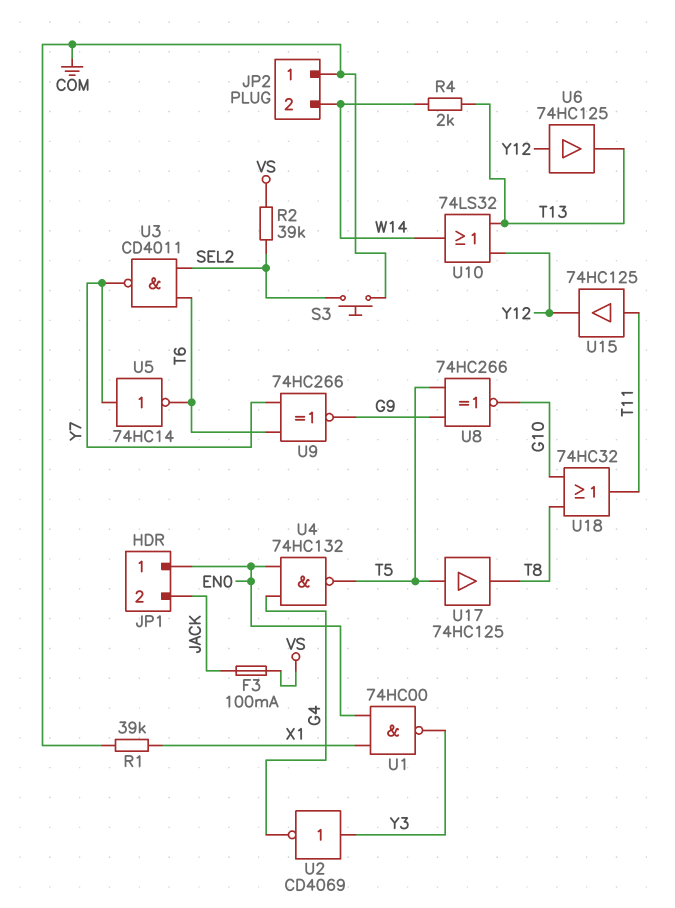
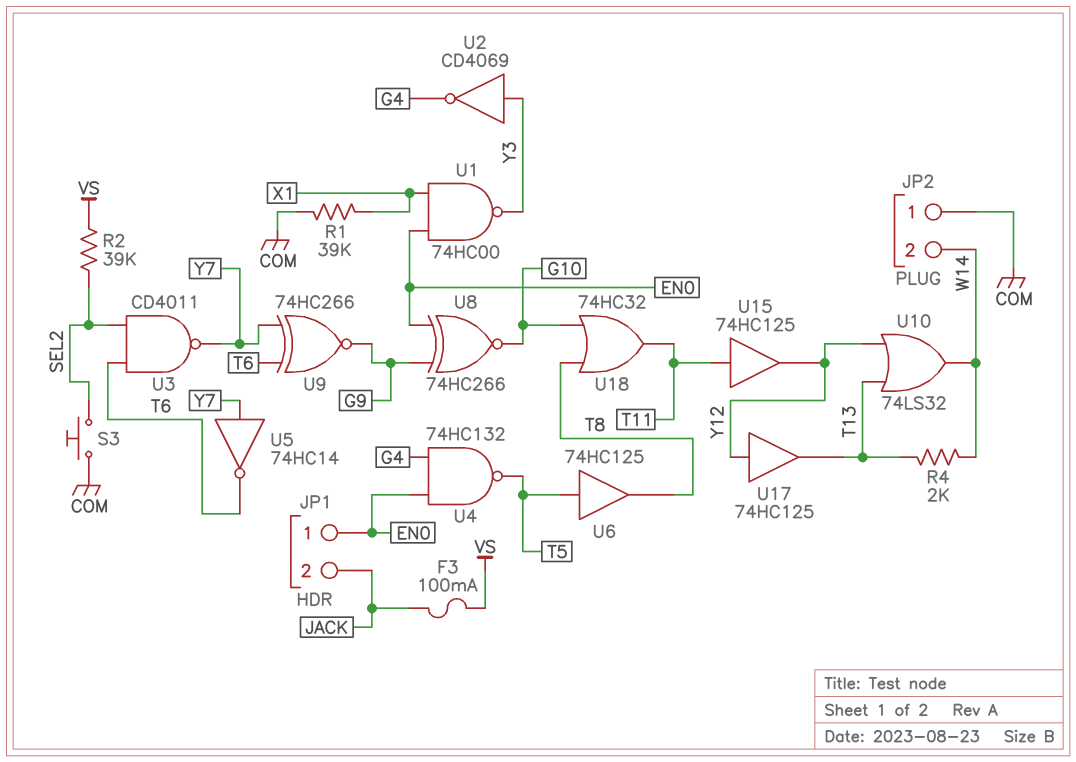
U6: buffer 74HC125 (in Y12, out T13) -> buffer 74HC125 (in T5, out T8)
U8: XNOR 74HC266 (in G9, in T5, out G10) -> XNOR 74HC266 (in EN0, in G9, out G10)
U17: buffer 74HC125 (in T5, out T8) -> buffer 74HC125 (in Y12, out T13)

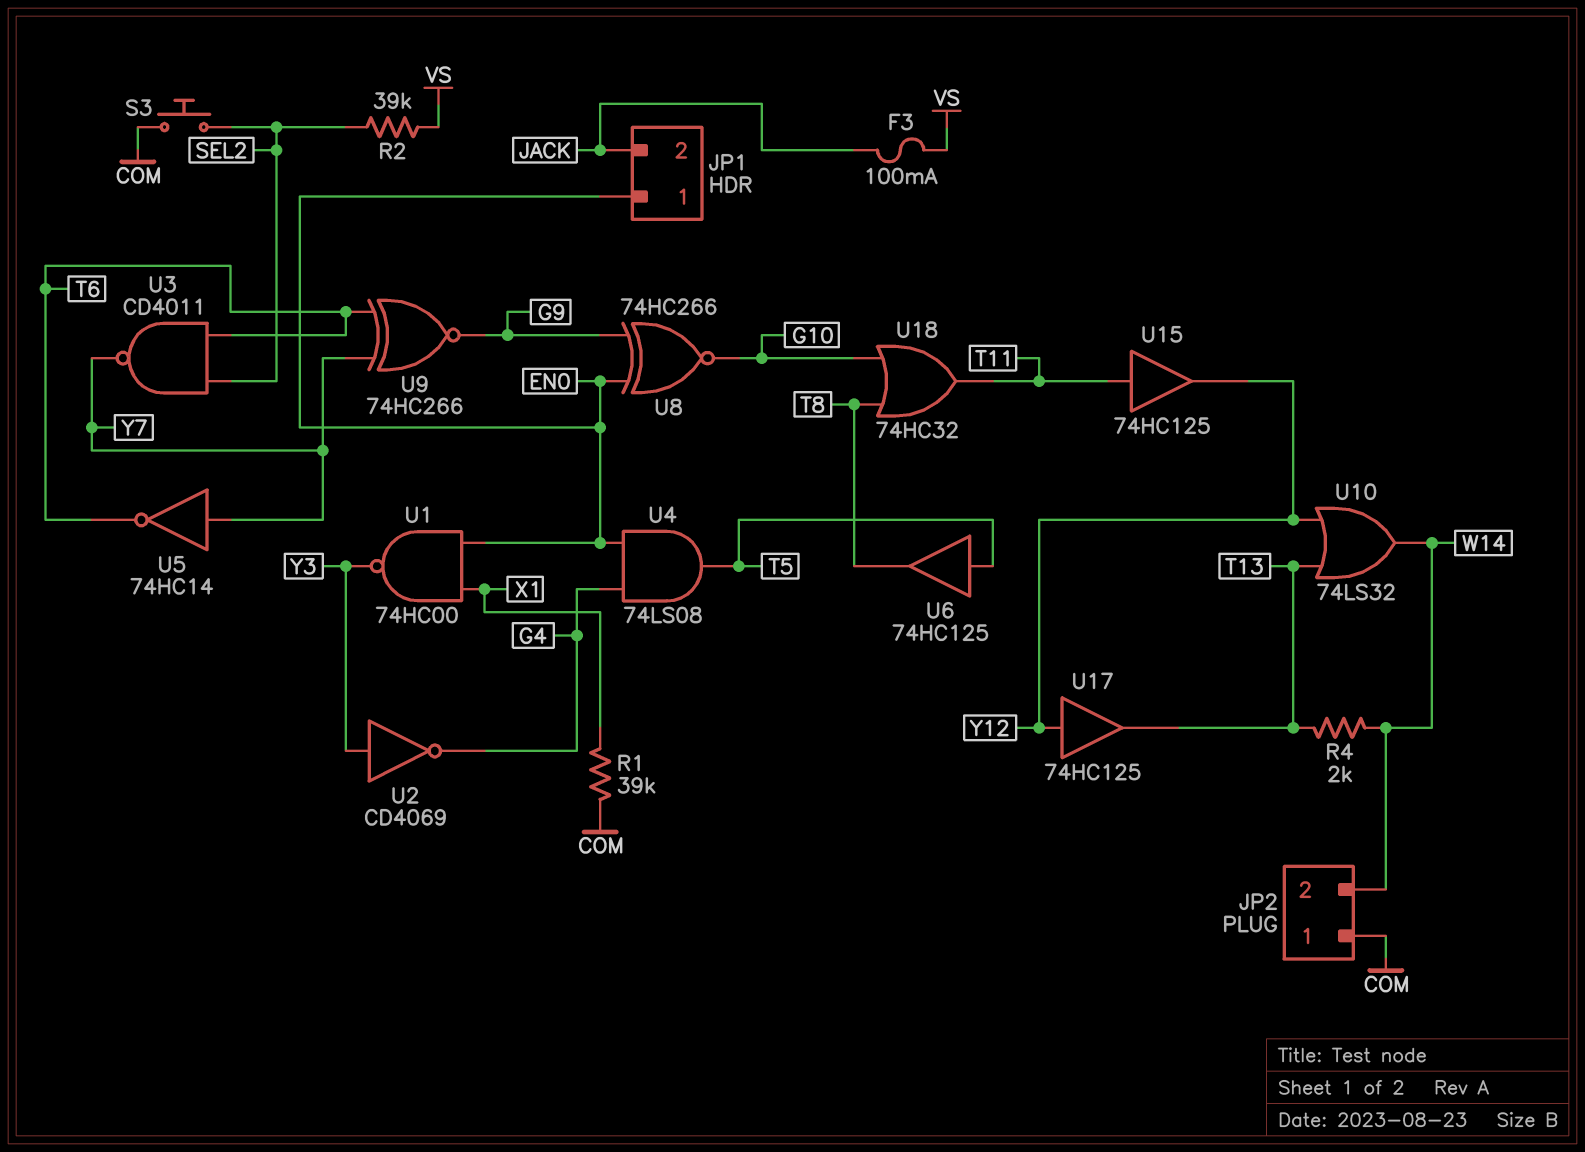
U4: NAND 74HC132 (in EN0, in G4, out T5) -> AND 74LS08 (in EN0, in G4, out T5)

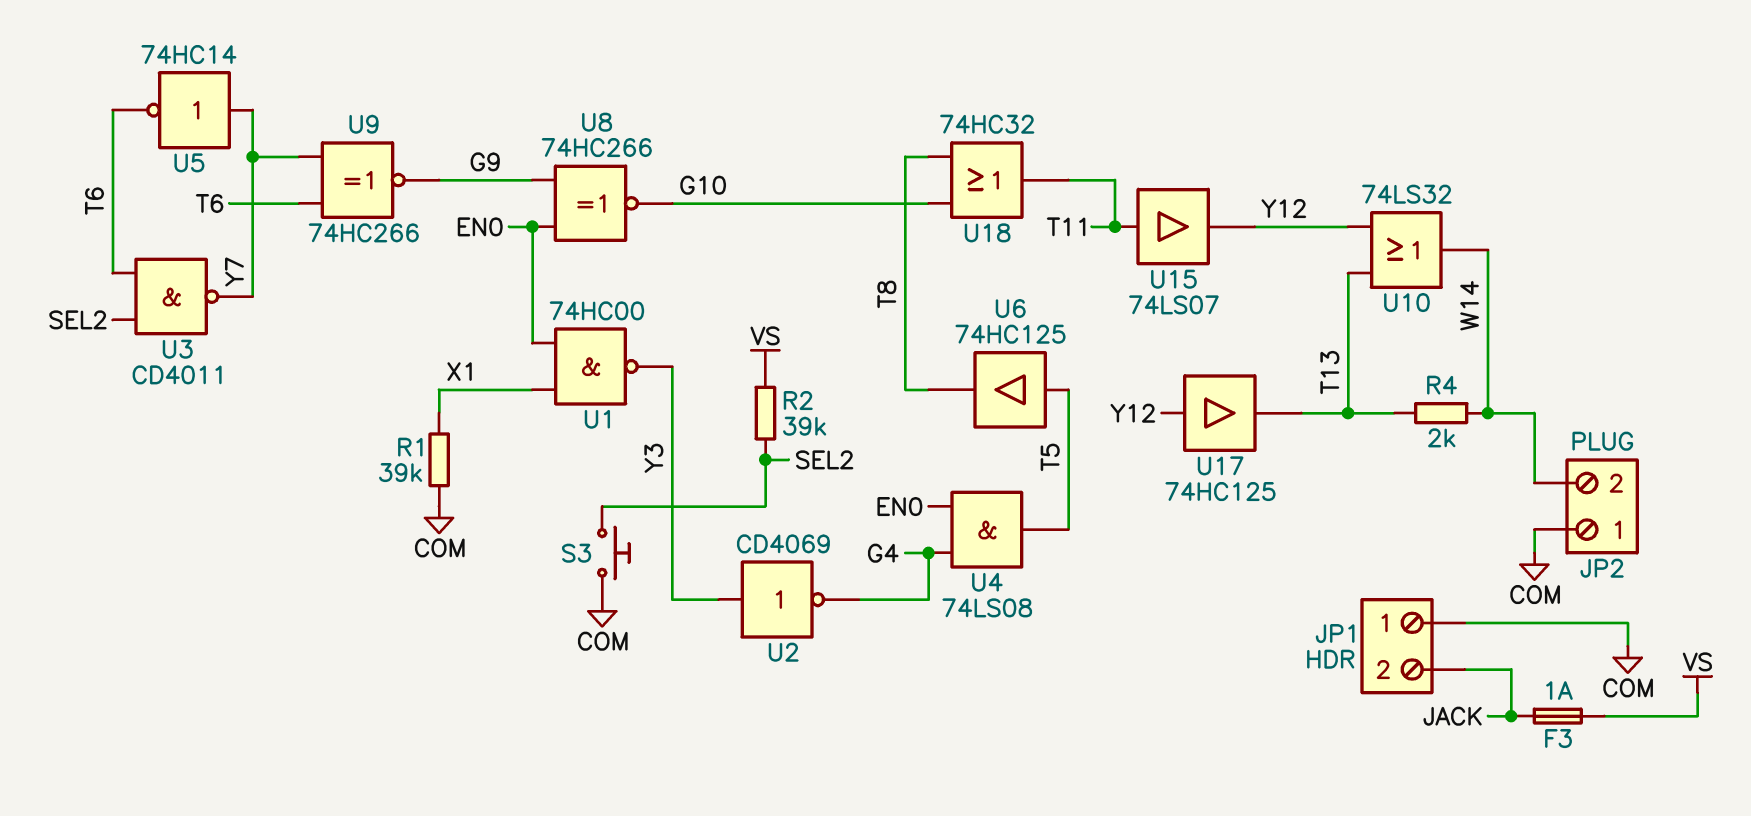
F3: 100mA (JACK, VS) -> 1A (JACK, VS)
JP1 pin 1: EN0 -> COM
U15: buffer 74HC125 (in T11, out Y12) -> buffer 74LS07 (in T11, out Y12)

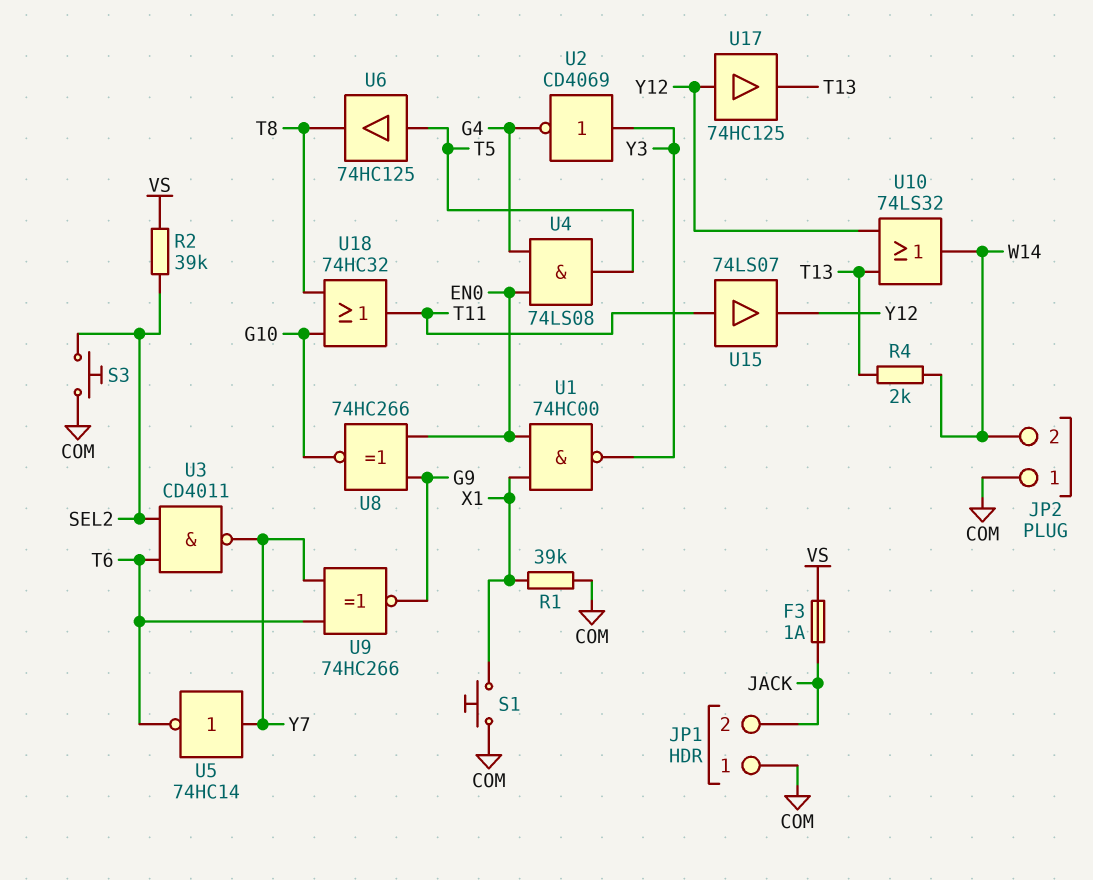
S1: none -> button (COM, X1)

